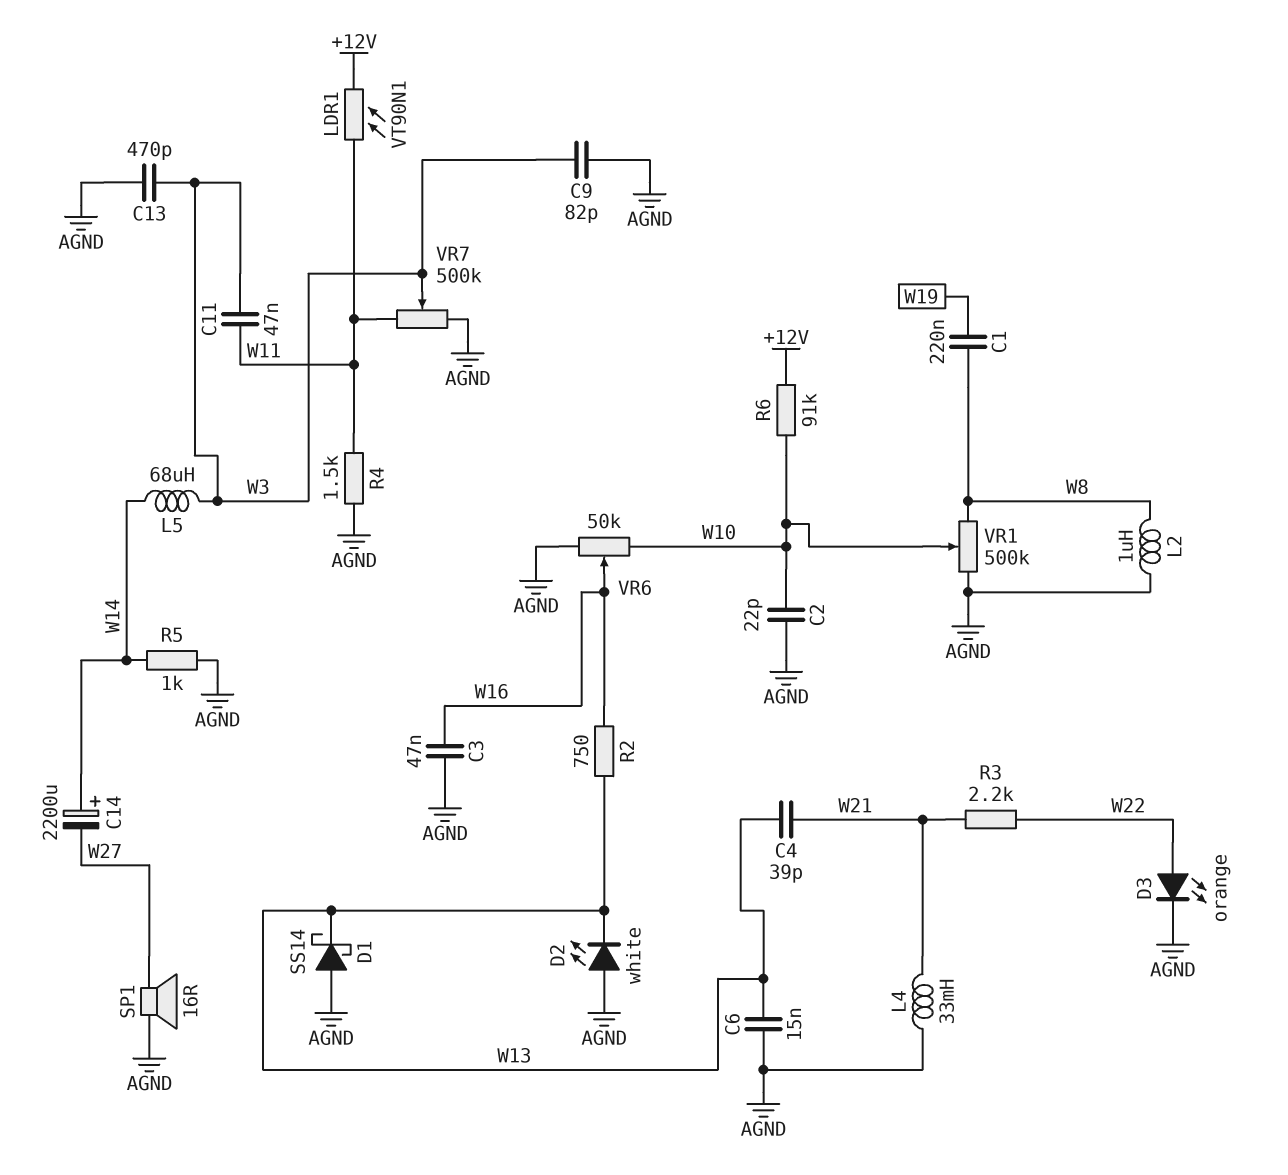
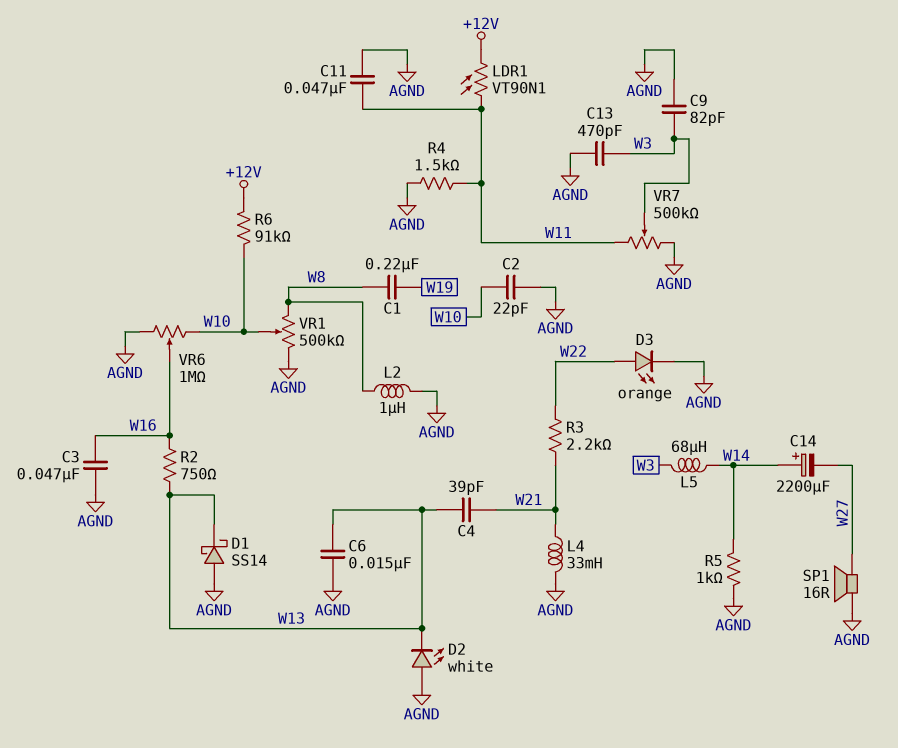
C11: 47nF (W3, W11) -> 47nF (AGND, W11)
VR6: 50k (AGND, W10, wiper W16) -> 1M (AGND, W10, wiper W16)

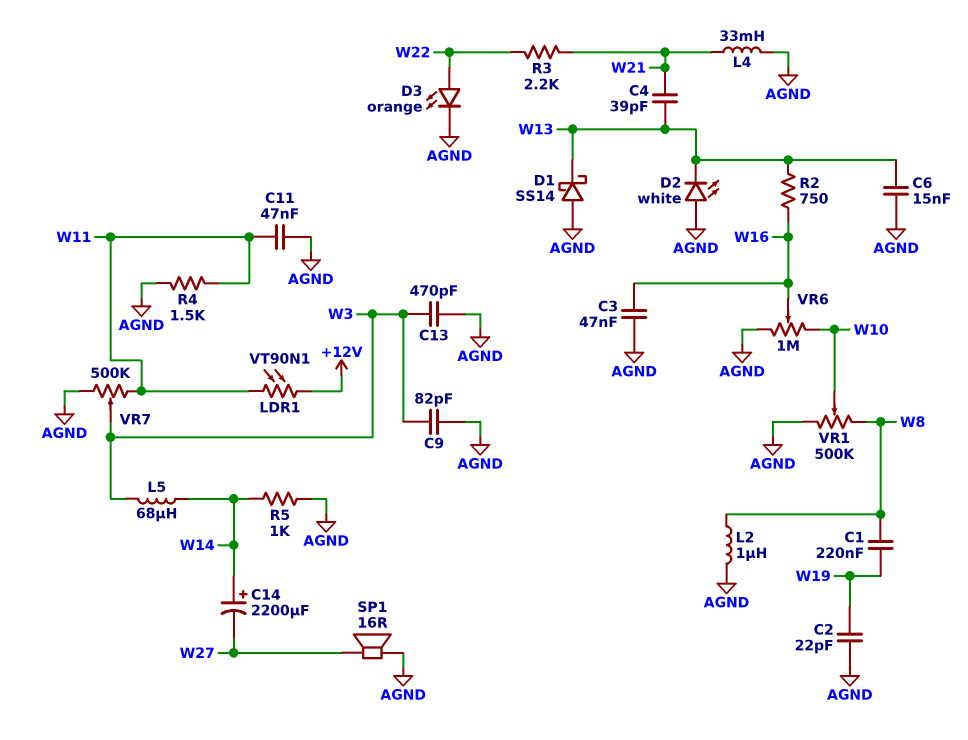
C2: 22pF (AGND, W10) -> 22pF (AGND, W19)
R6: 91k (+12V, W10) -> none

